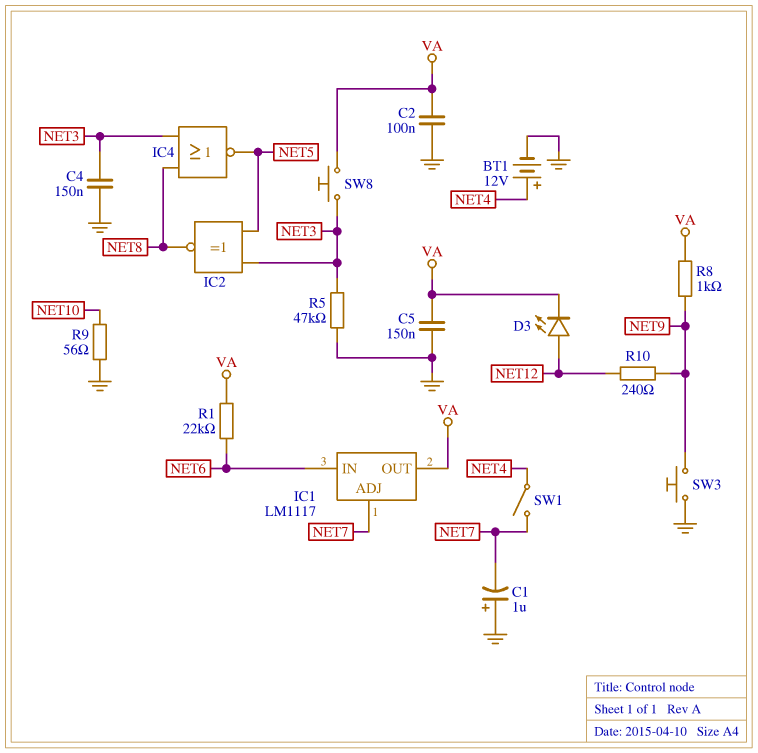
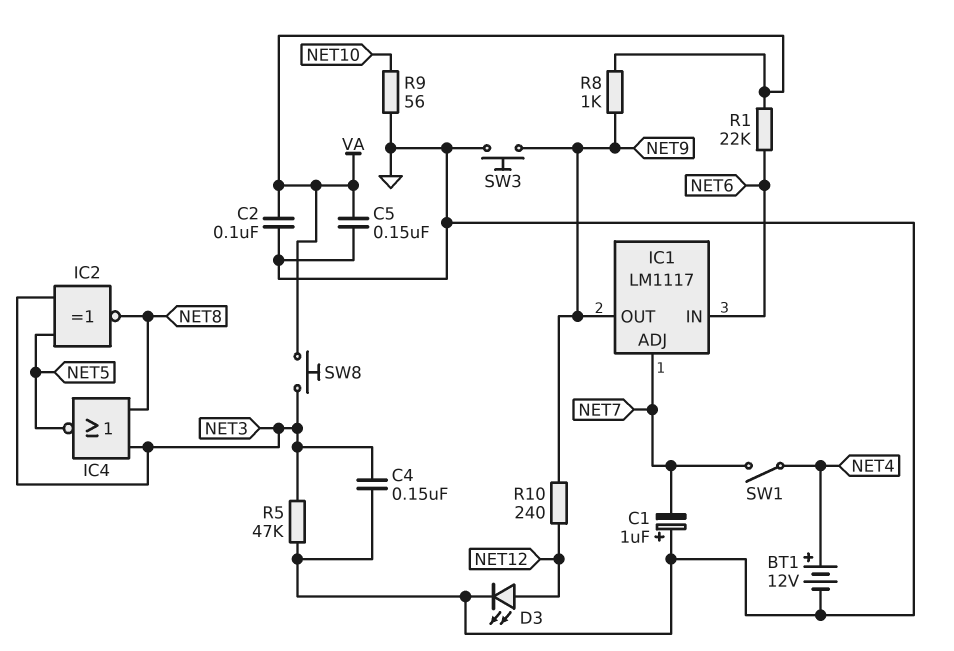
D3: LED (A NET12, K VA) -> LED (A NET12, K GND)
IC1 pin OUT: VA -> NET9

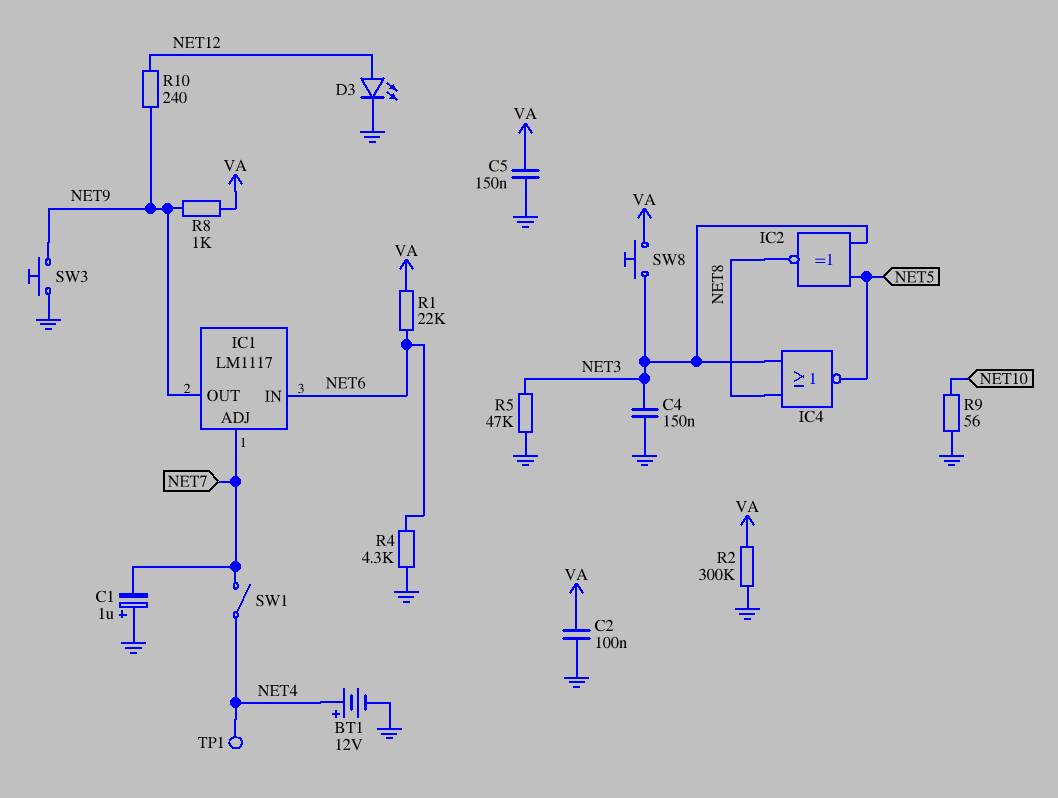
R2: none -> 300k (GND, VA)
R4: none -> 4.3k (GND, NET6)
TP1: none -> test point (NET4)

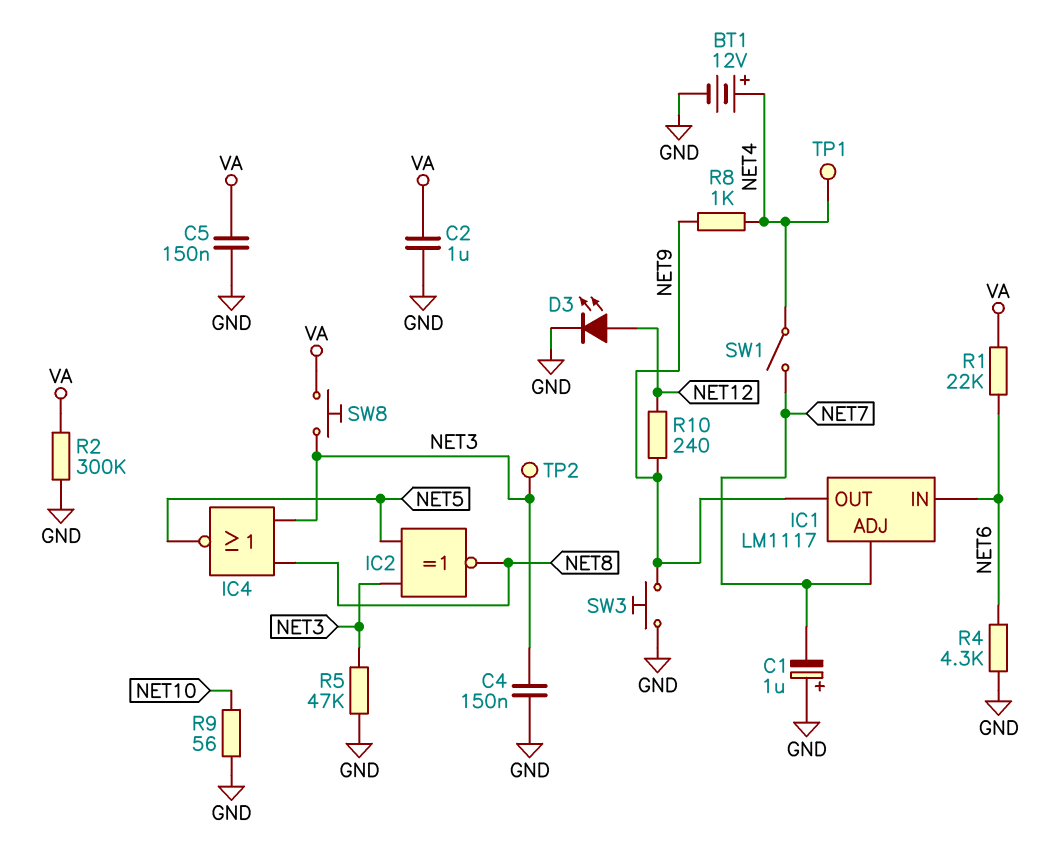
C2: 100nF (GND, VA) -> 1uF (GND, VA)
R8: 1k (NET9, VA) -> 1k (NET4, NET9)
TP2: none -> test point (NET3)

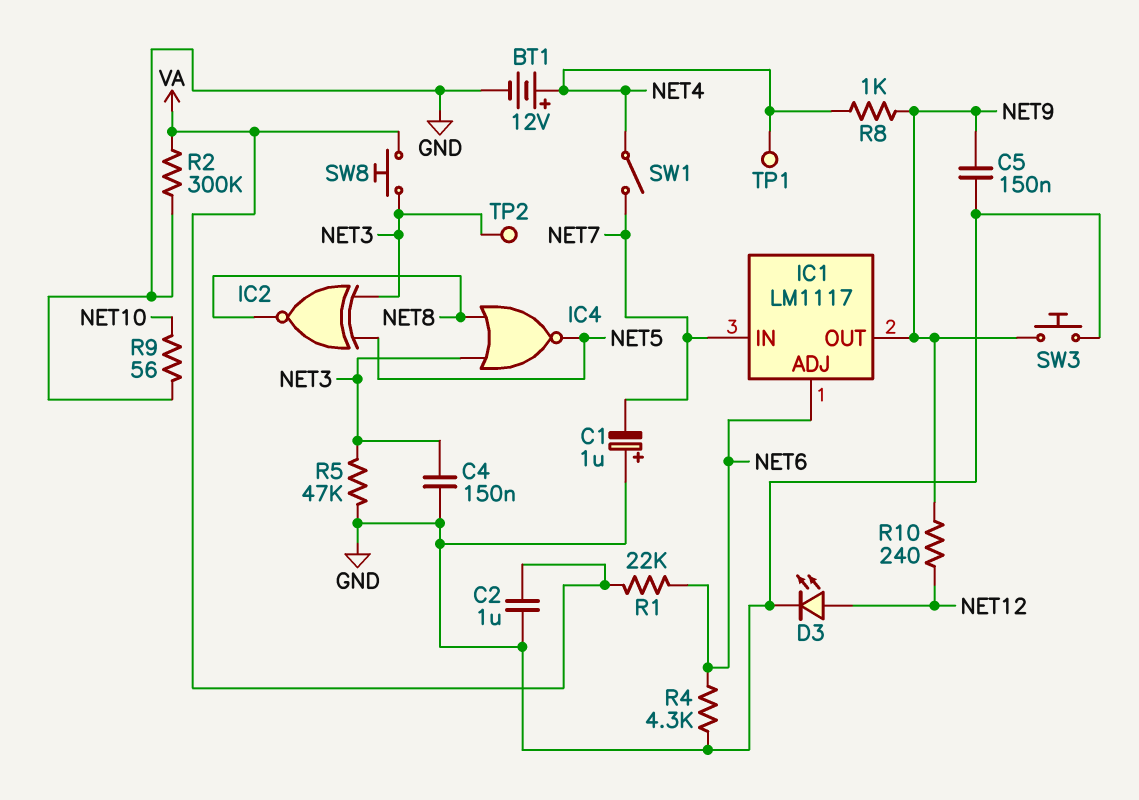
C5: 150nF (GND, VA) -> 150nF (GND, NET9)
IC1 pin ADJ: NET7 -> NET6
IC1 pin IN: NET6 -> NET7

